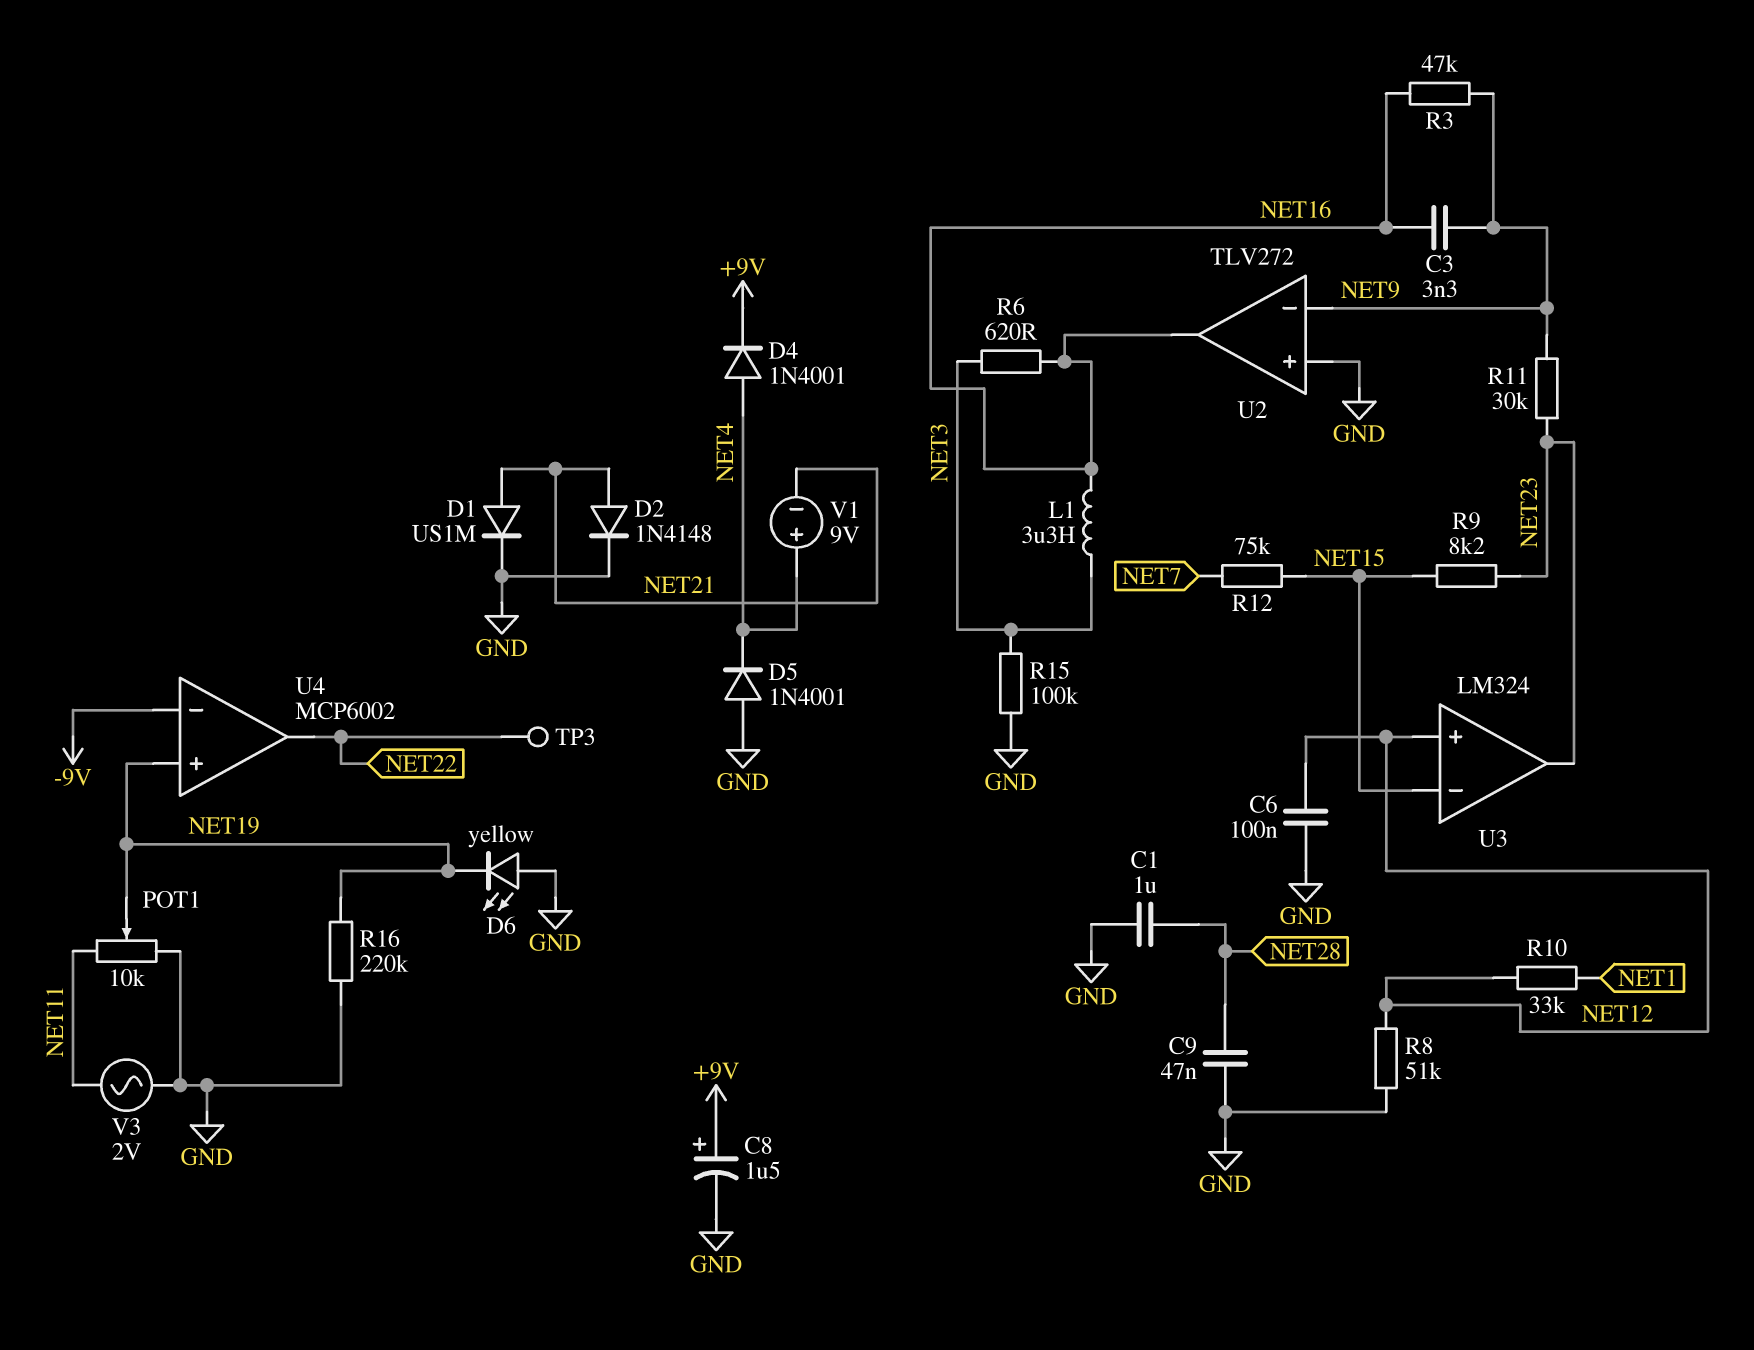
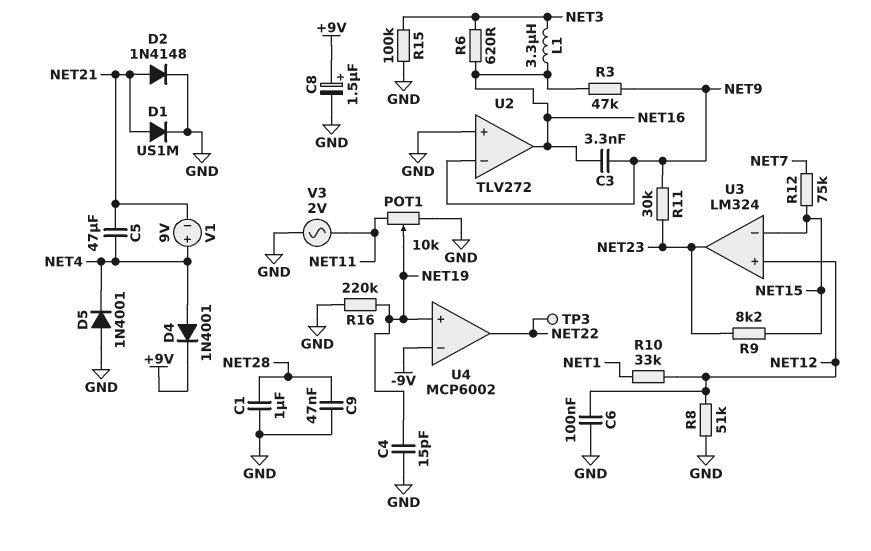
C4: none -> 15pF (GND, NET19)
C5: none -> 47uF (NET4, NET21)
D6: LED yellow (A GND, K NET19) -> none

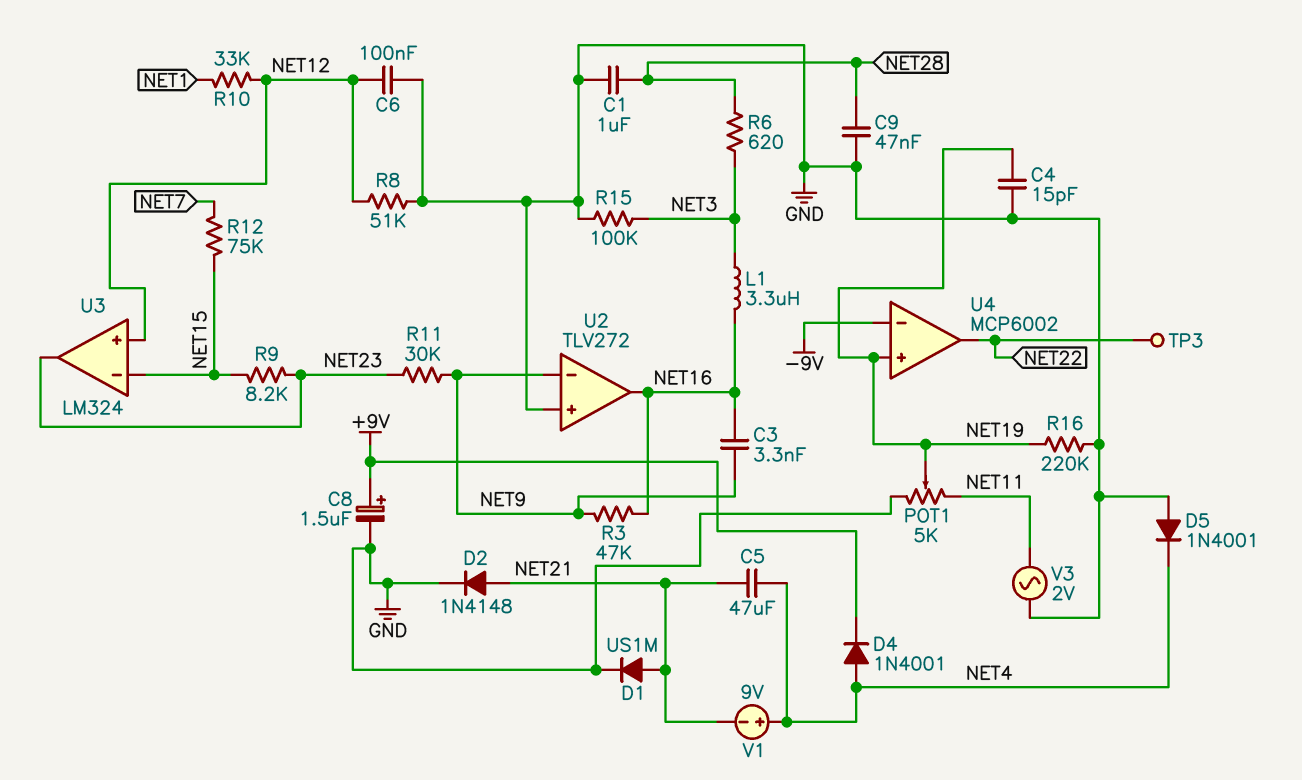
POT1: 10k (GND, NET11, wiper NET19) -> 5k (GND, NET11, wiper NET19)
R6: 620 (NET3, NET16) -> 620 (NET3, NET28)

